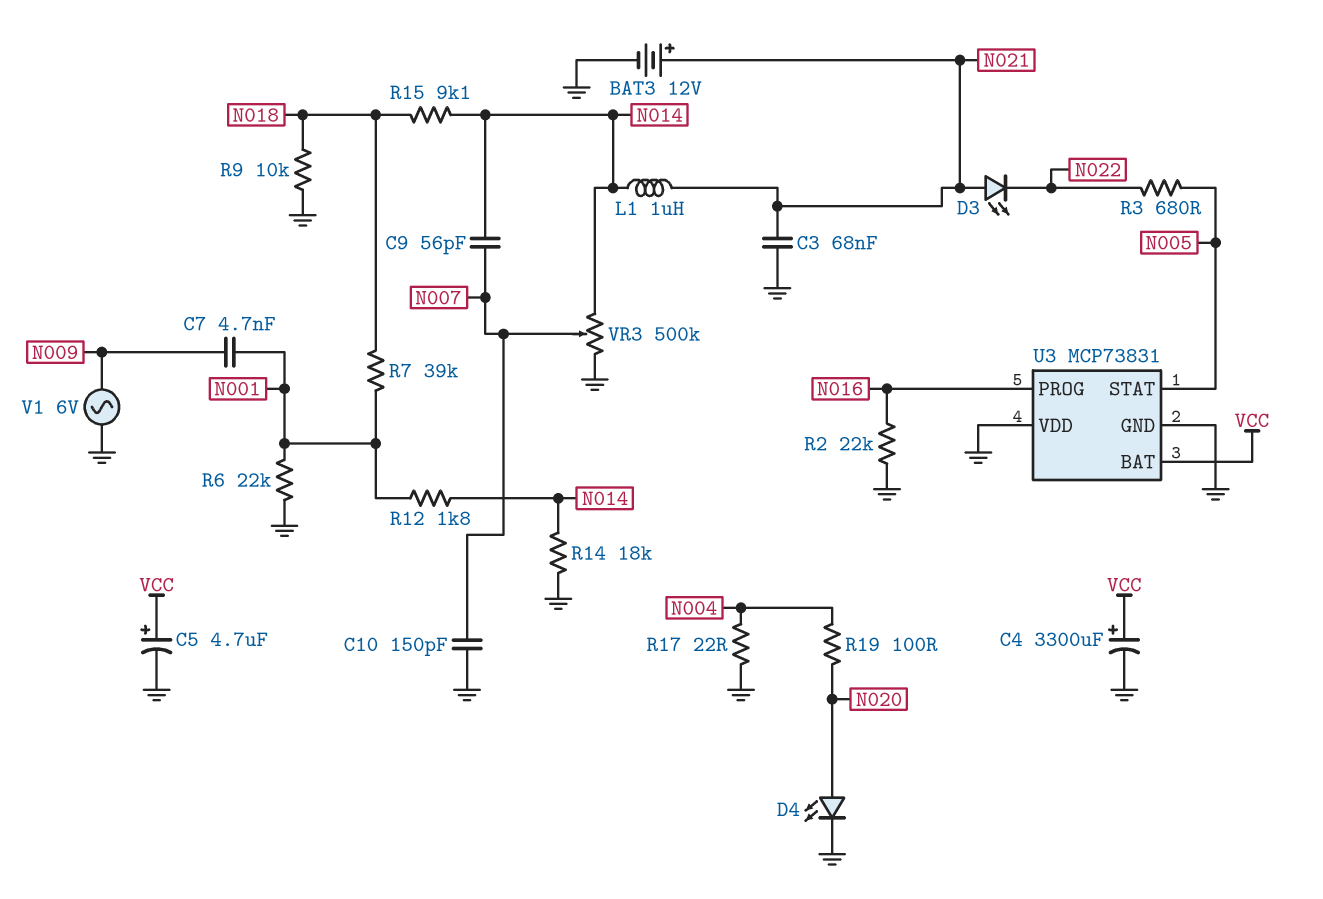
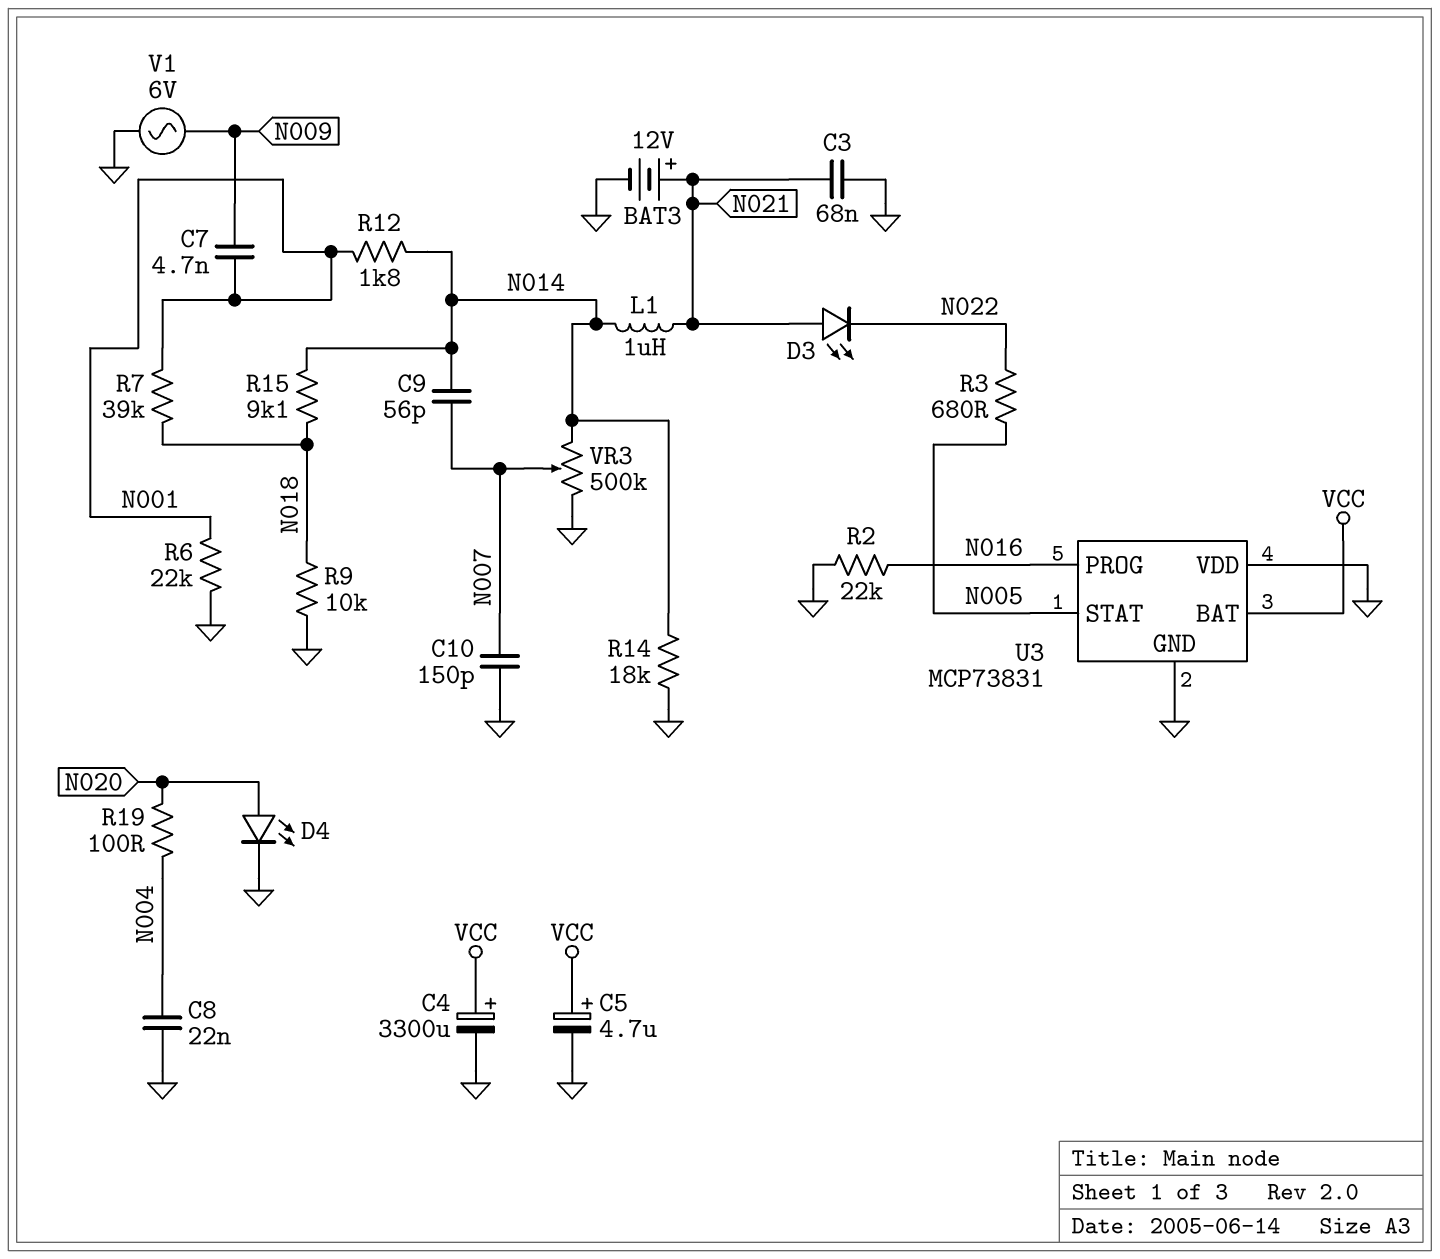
C8: none -> 22nF (GND, N004)
R17: 22 (GND, N004) -> none

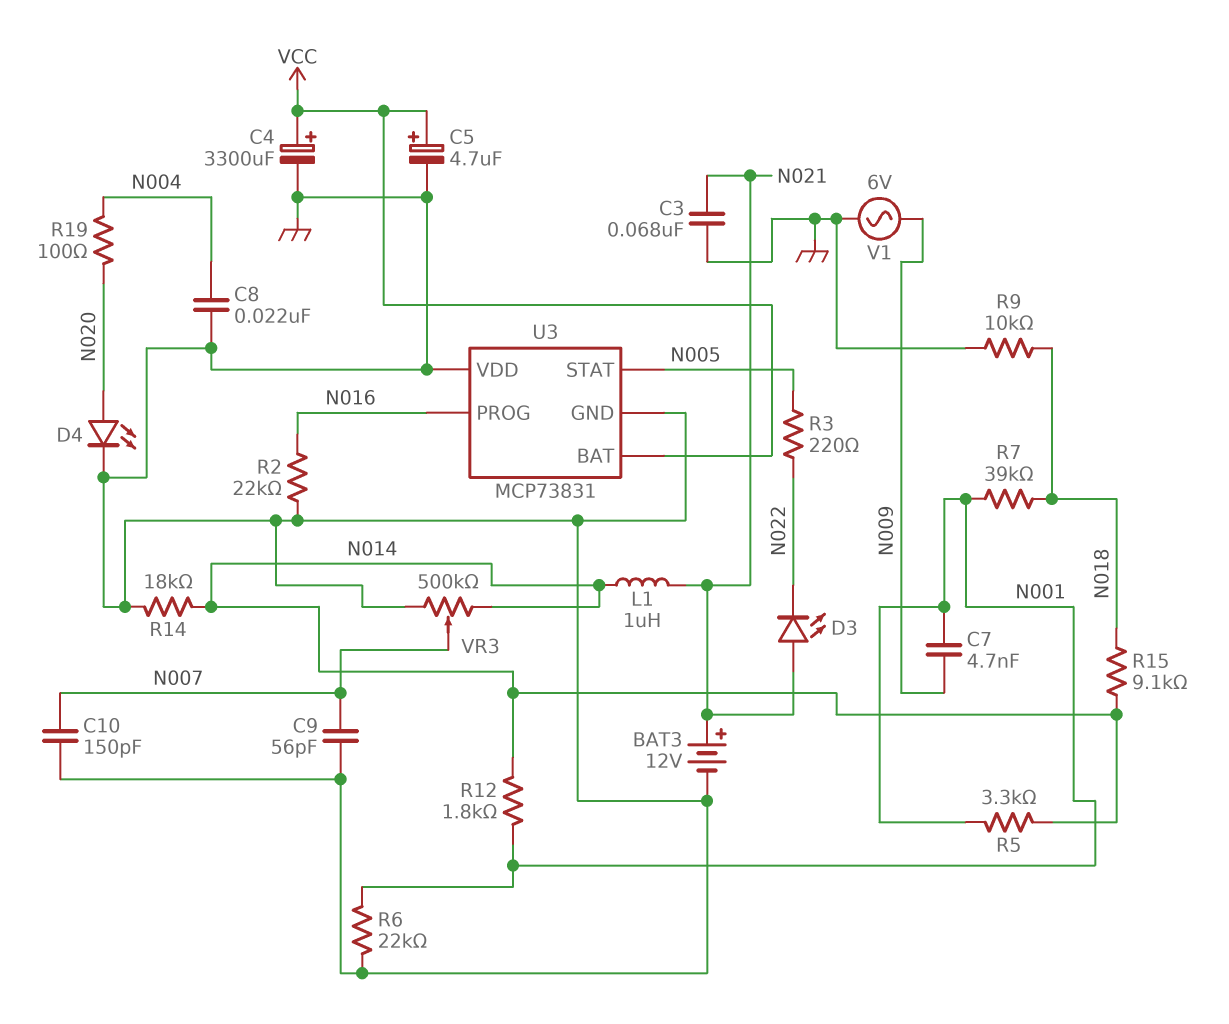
C9: 56pF (N007, N014) -> 56pF (GND, N007)
R3: 680 (N005, N022) -> 220 (N005, N022)
R5: none -> 3.3k (N001, N014)

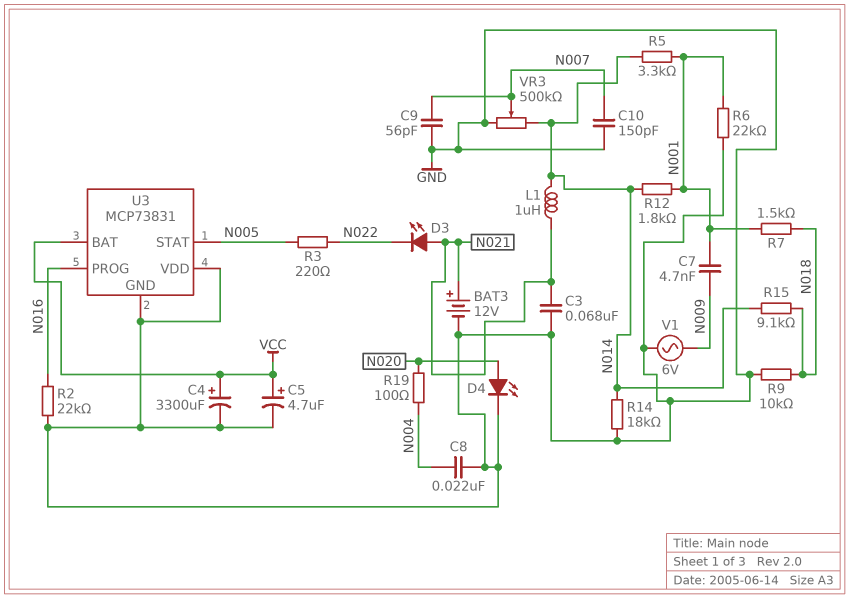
R7: 39k (N001, N018) -> 1.5k (N001, N018)

